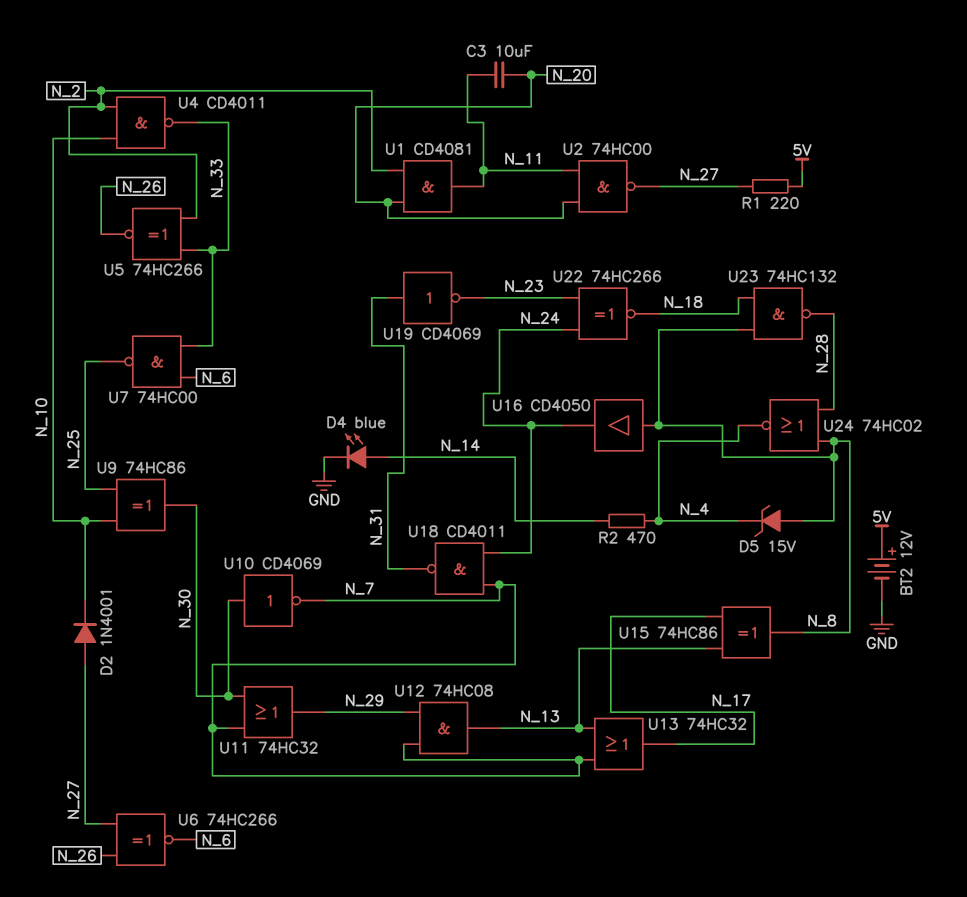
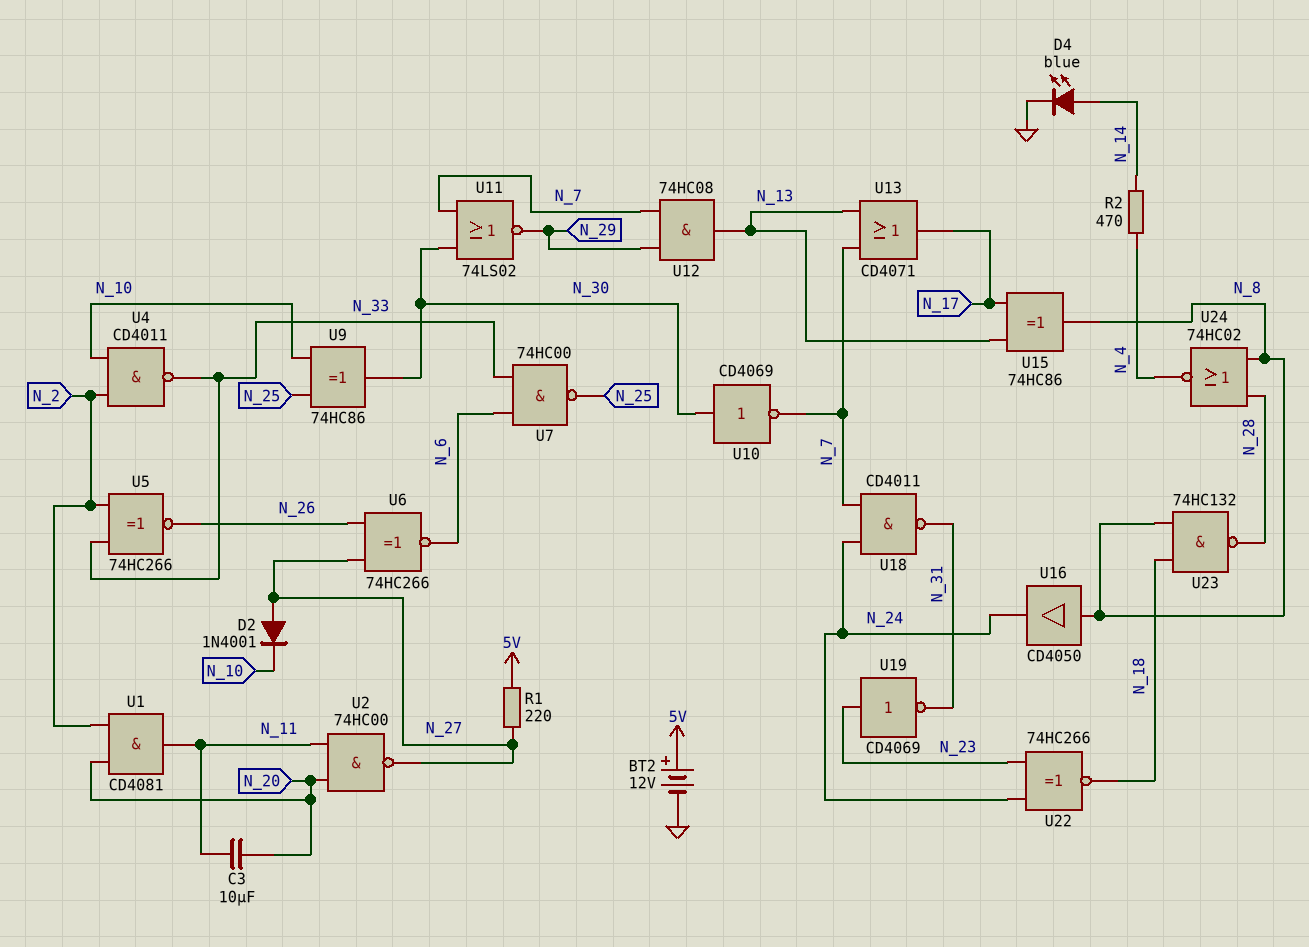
D5: zener 15V (A N_8, K N_4) -> none
U11: OR 74HC32 (in N_7, in N_30, out N_29) -> NOR 74LS02 (in N_7, in N_30, out N_29)
U13: OR 74HC32 (in N_7, in N_13, out N_17) -> OR CD4071 (in N_7, in N_13, out N_17)
U19: NOT CD4069 (in N_31, out N_23) -> NOT CD4069 (in N_23, out N_31)

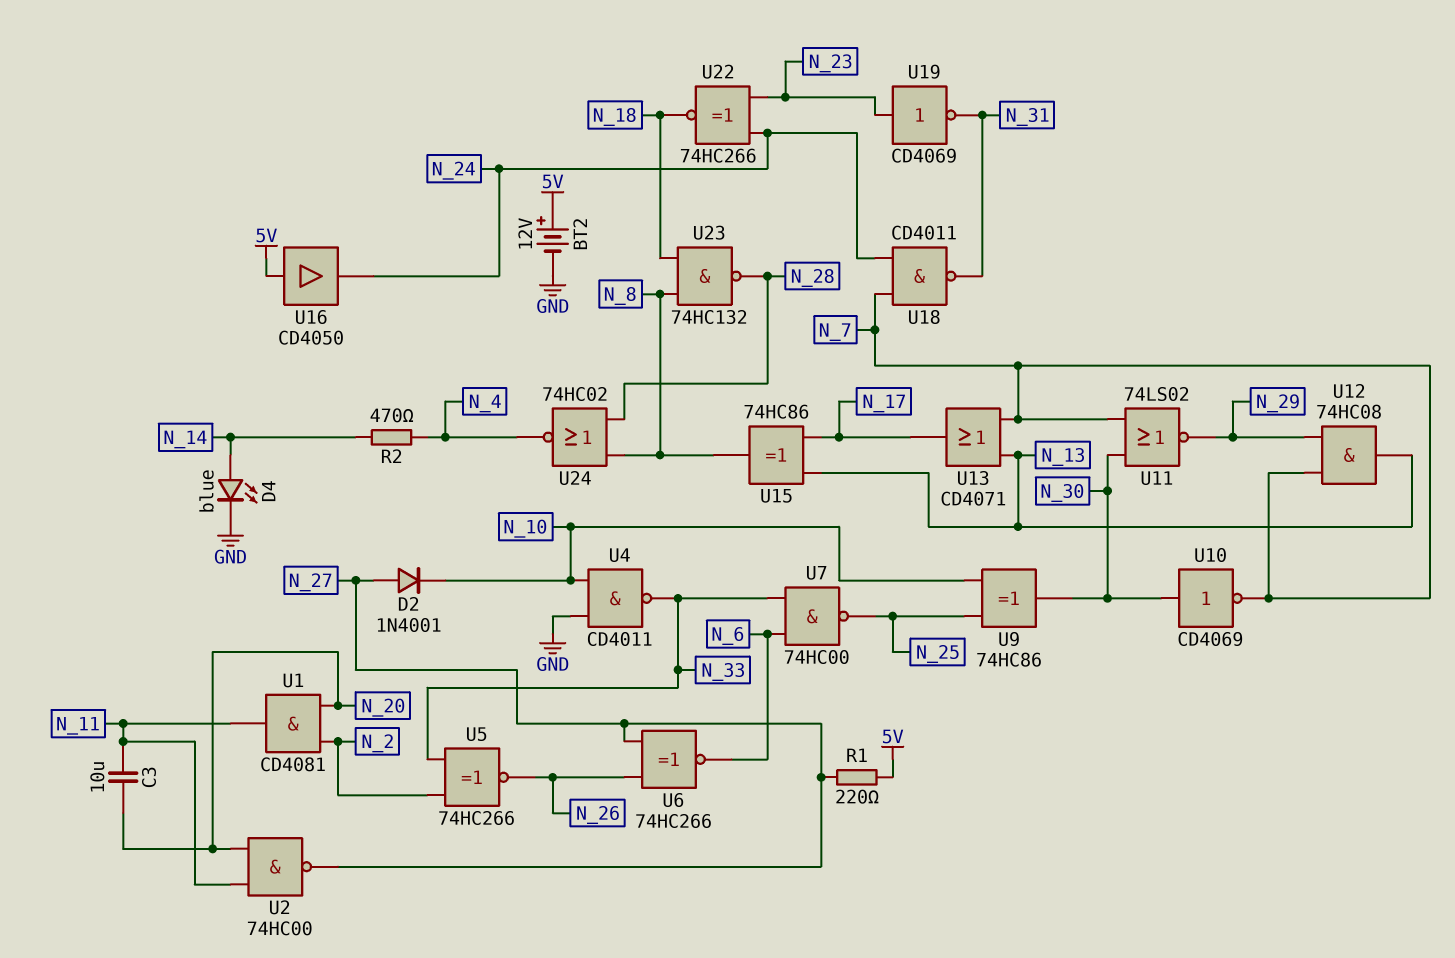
U4: NAND CD4011 (in N_2, in N_10, out N_33) -> NAND CD4011 (in GND, in N_10, out N_33)
U16: buffer CD4050 (in N_8, out N_24) -> buffer CD4050 (in 5V, out N_24)

